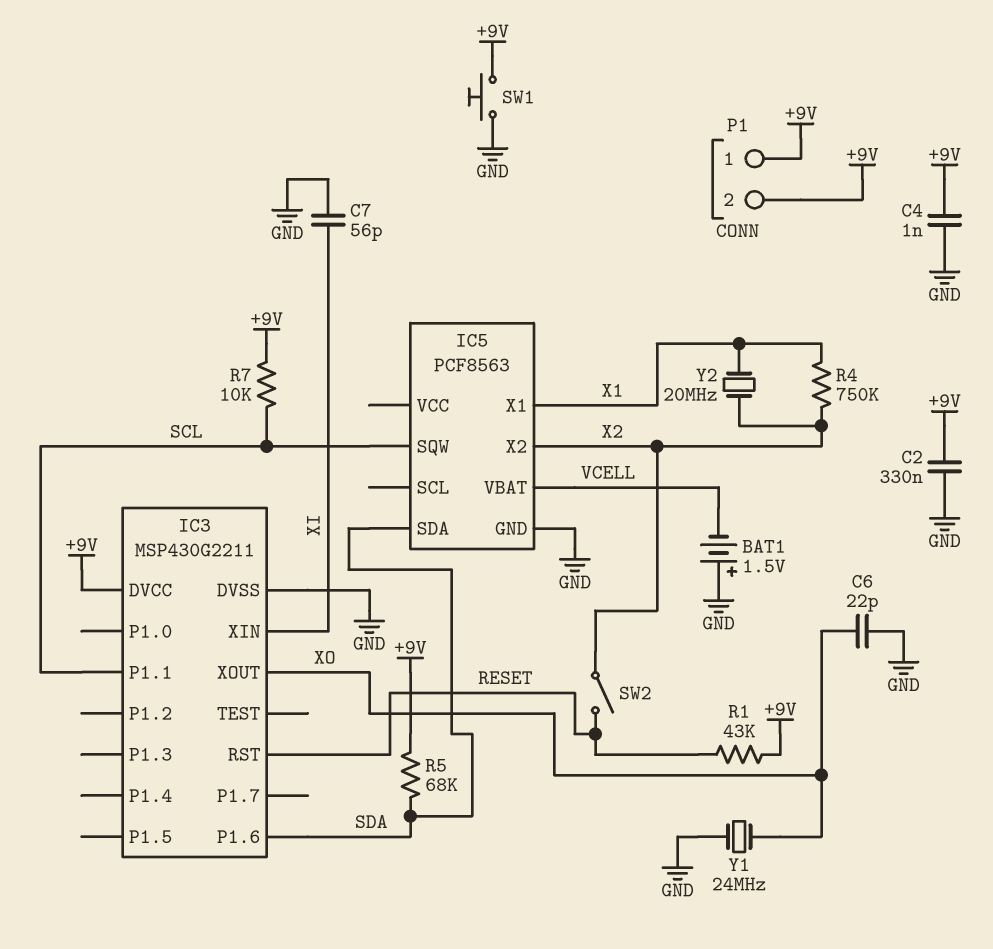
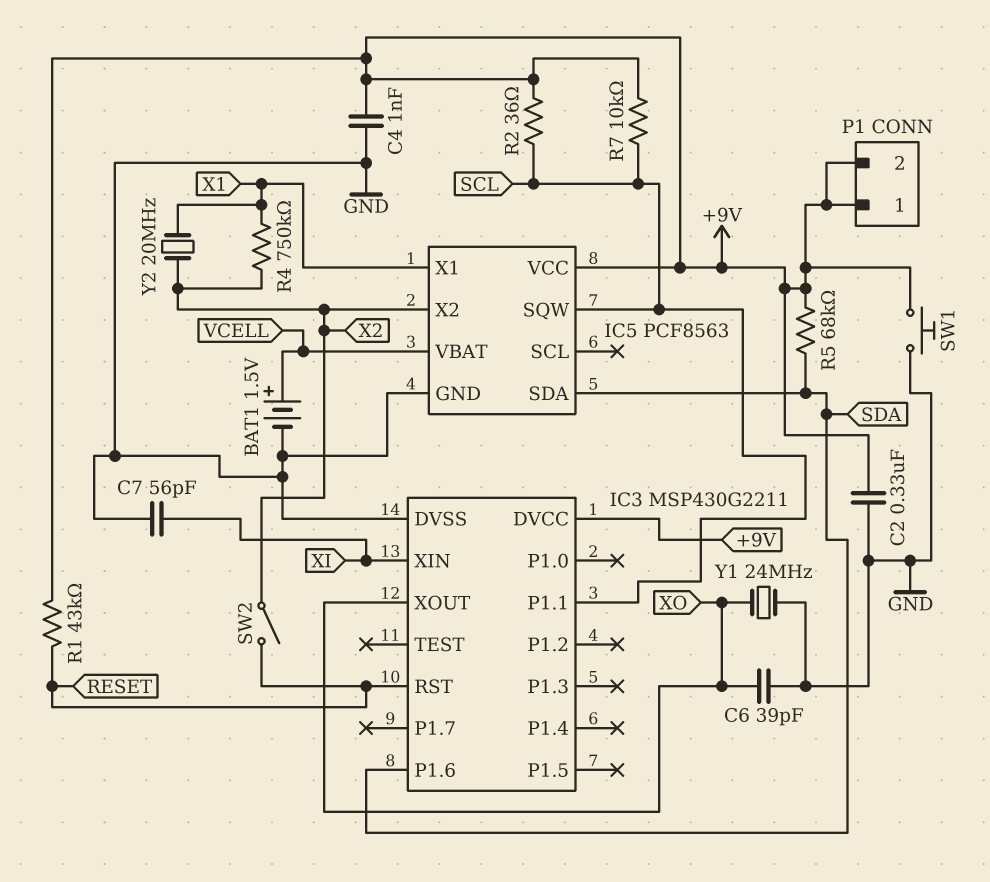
BAT1: 1.5V (plus GND, minus VCELL) -> 1.5V (plus VCELL, minus GND)
C6: 22pF (GND, XO) -> 39pF (GND, XO)
IC5 pin VCC: none -> +9V
R2: none -> 36 (+9V, SCL)

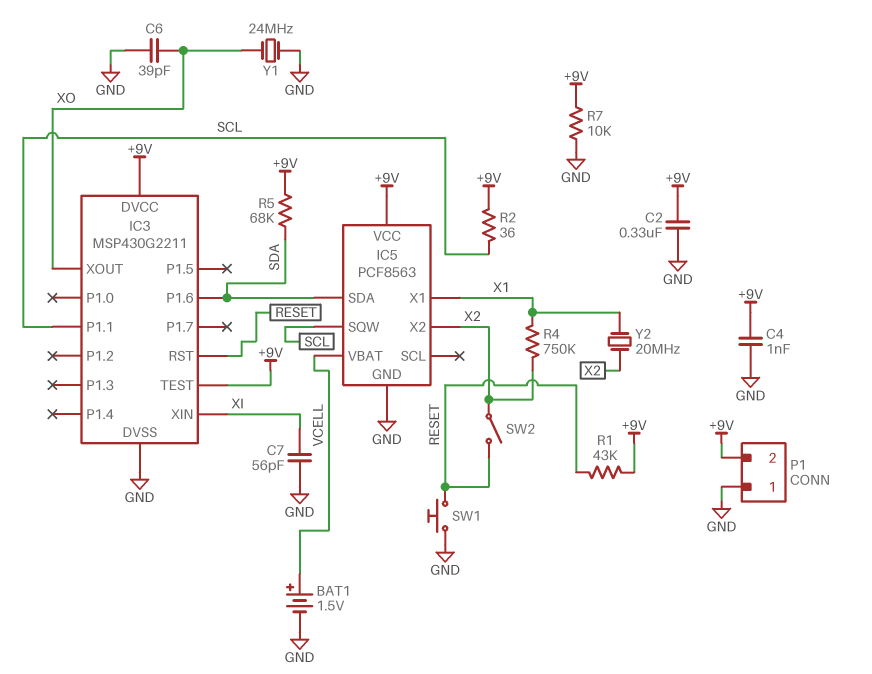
IC3 pin TEST: none -> +9V
P1 pin 1: +9V -> GND
R7: 10k (+9V, SCL) -> 10k (+9V, GND)
SW1: button (+9V, GND) -> button (GND, RESET)

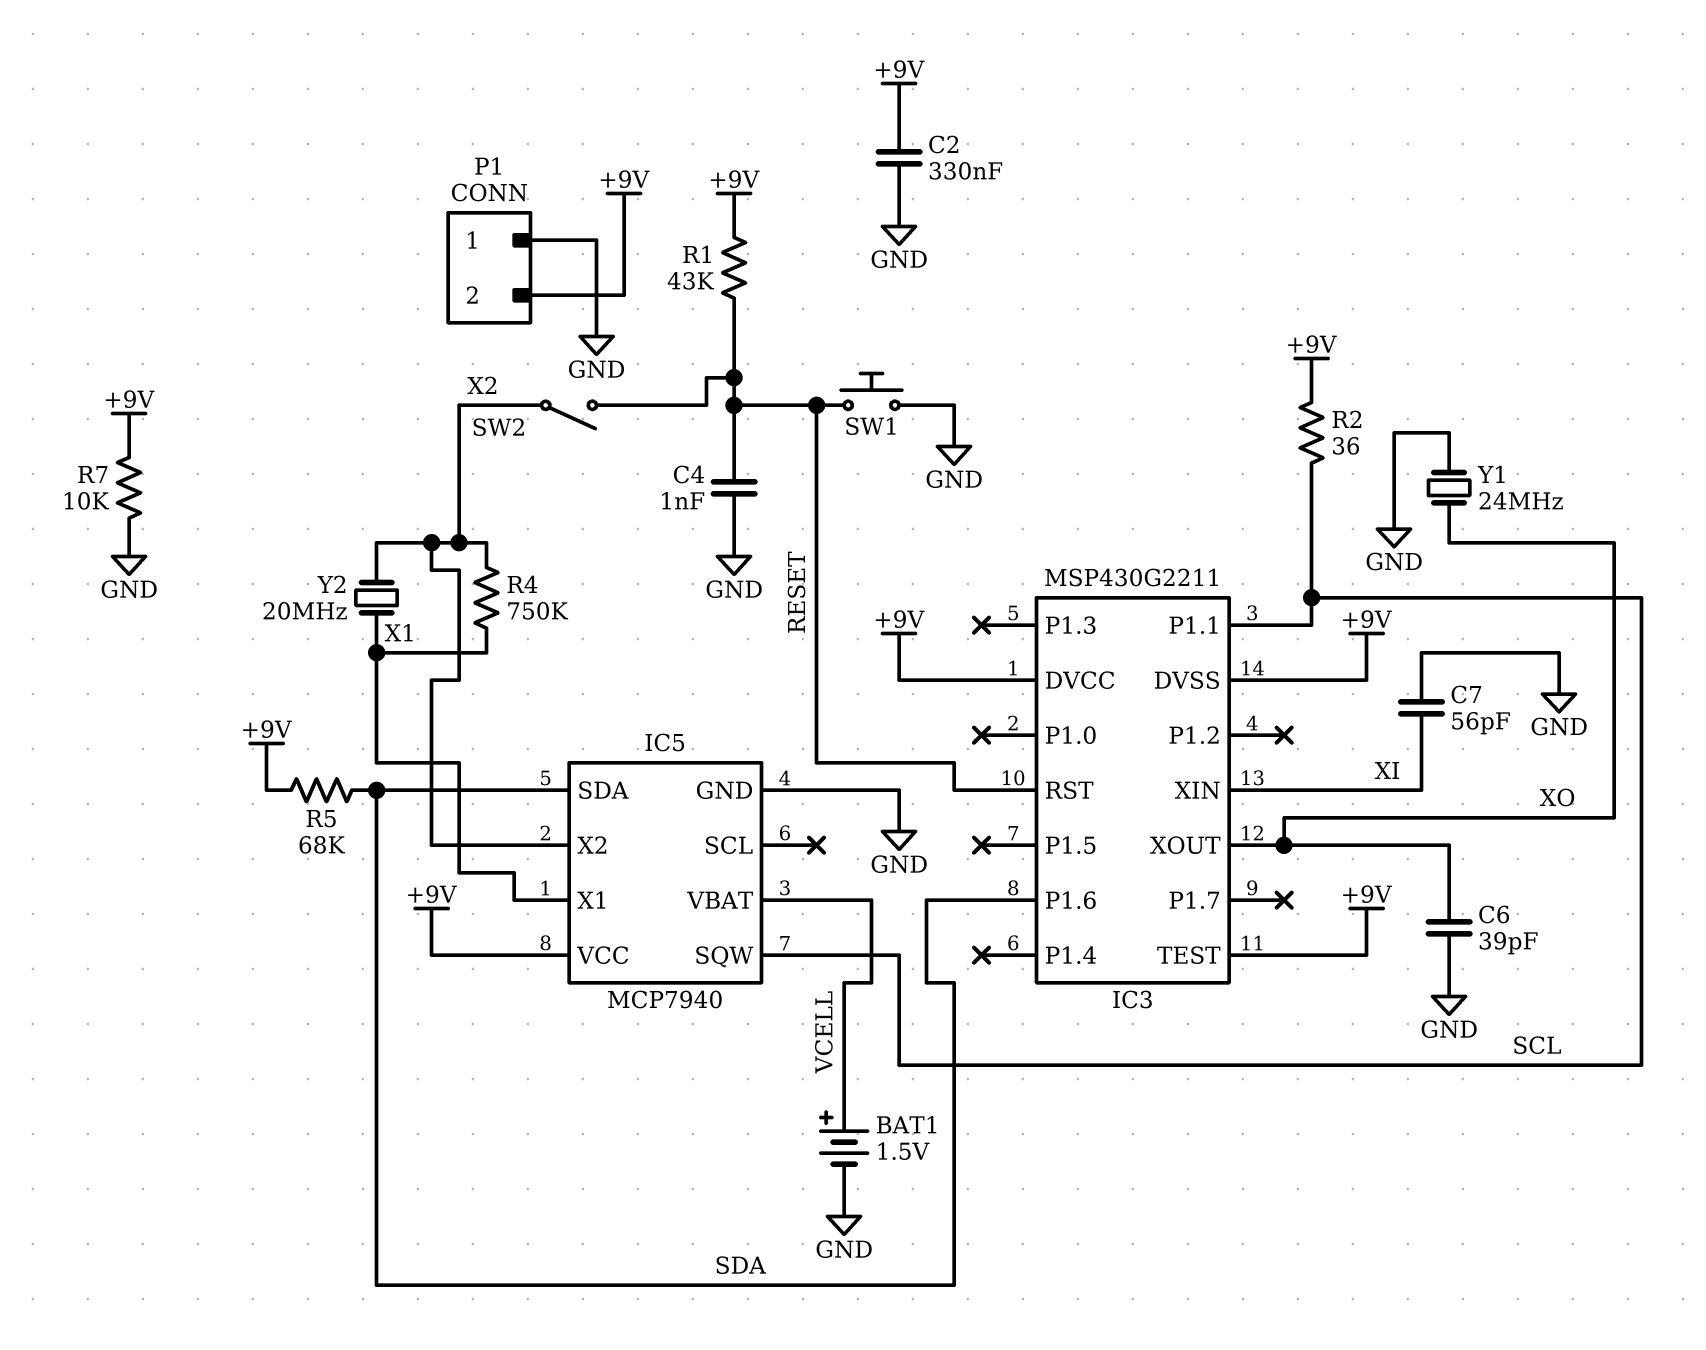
C4: 1nF (+9V, GND) -> 1nF (GND, RESET)
IC3 pin DVSS: GND -> +9V
IC5: PCF8563 -> MCP7940

